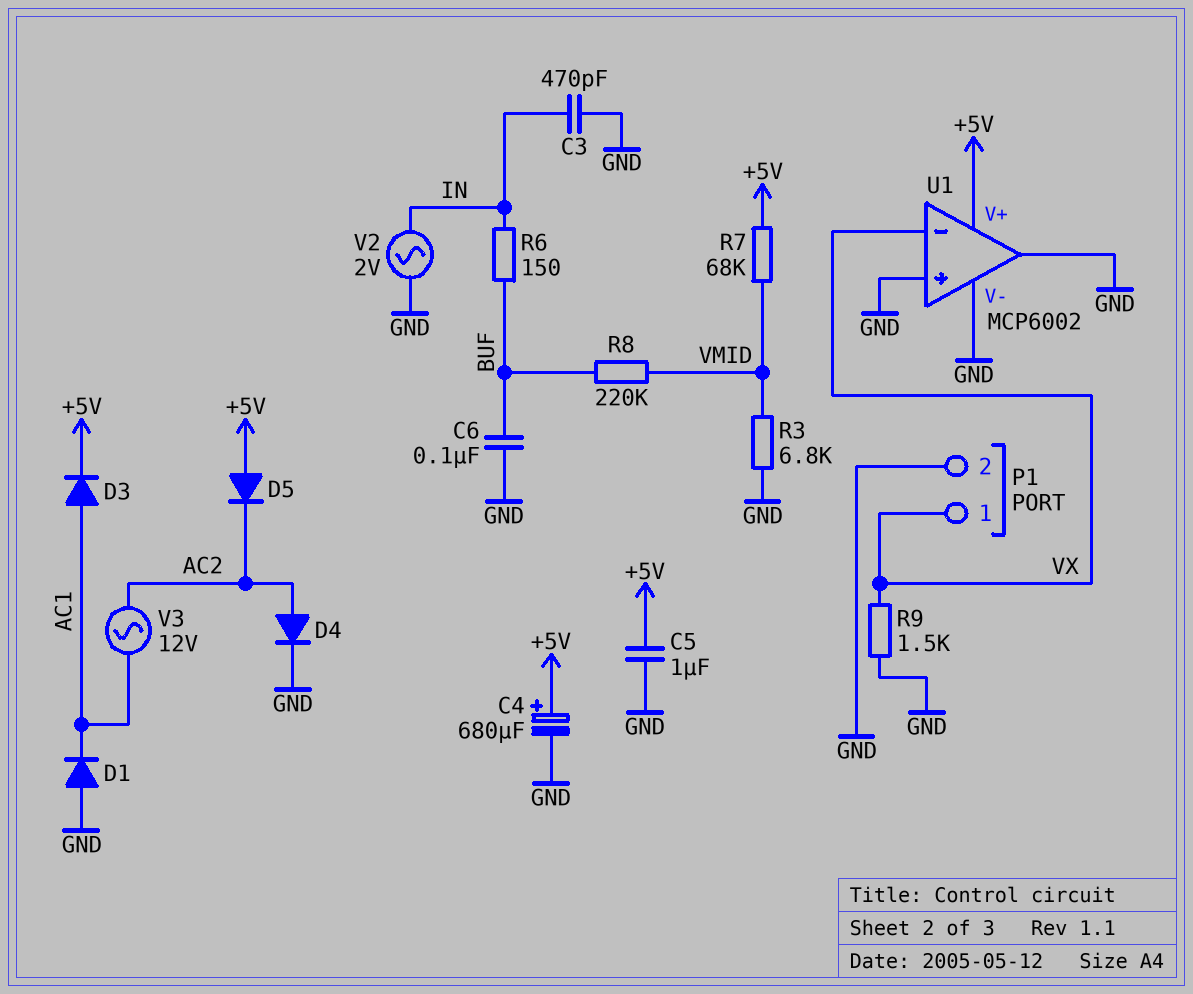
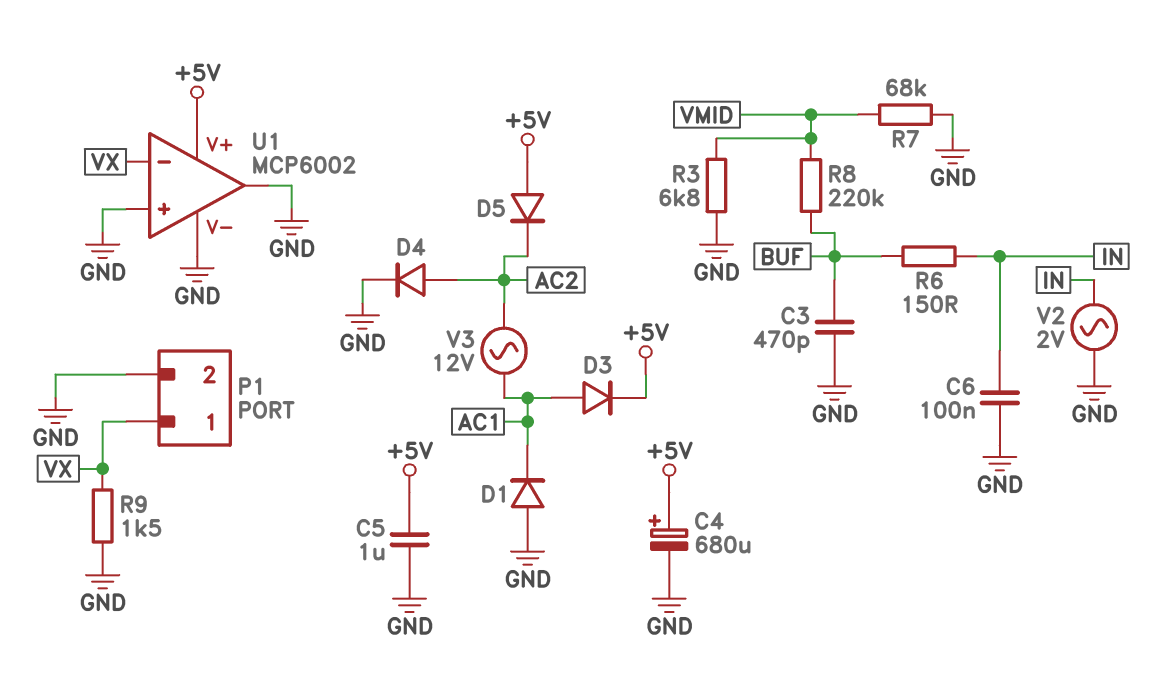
C3: 470pF (GND, IN) -> 470pF (BUF, GND)
C6: 100nF (BUF, GND) -> 100nF (GND, IN)
R7: 68k (+5V, VMID) -> 68k (GND, VMID)

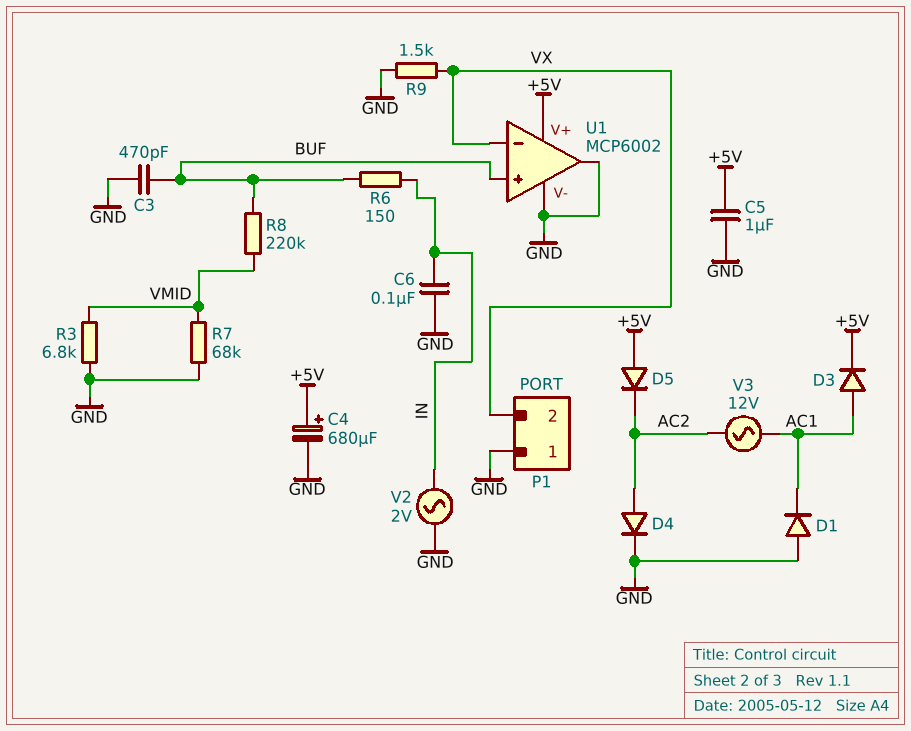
P1 pin 1: VX -> GND
P1 pin 2: GND -> VX
U1 pin in+: GND -> BUF

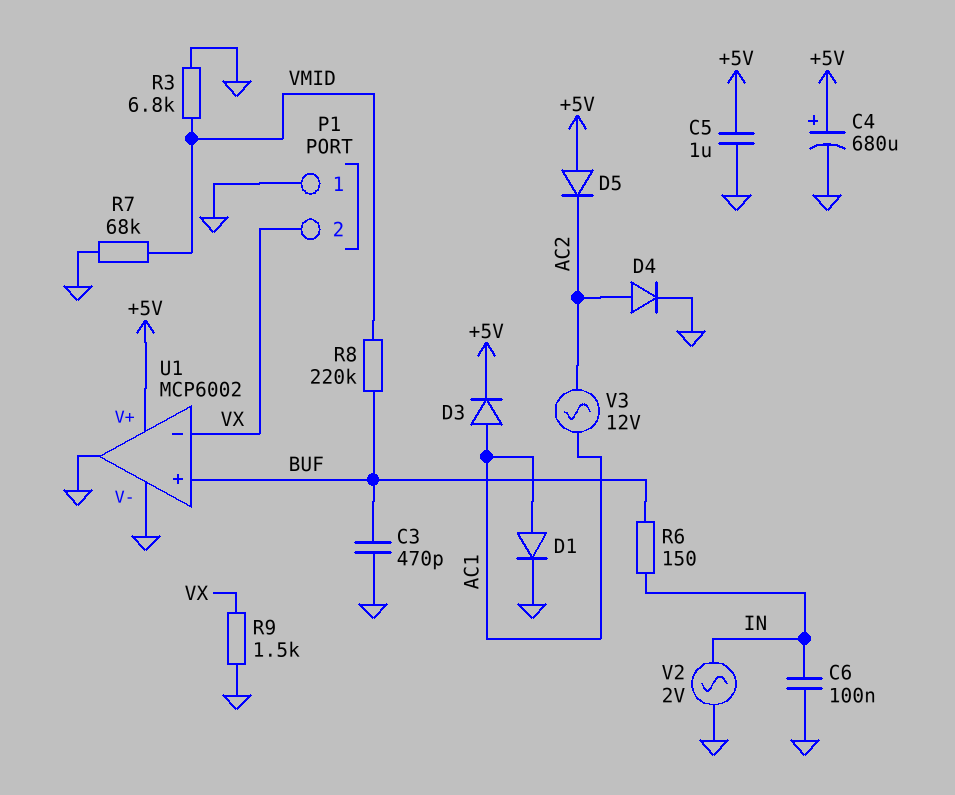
D1: diode (A GND, K AC1) -> diode (A AC1, K GND)

